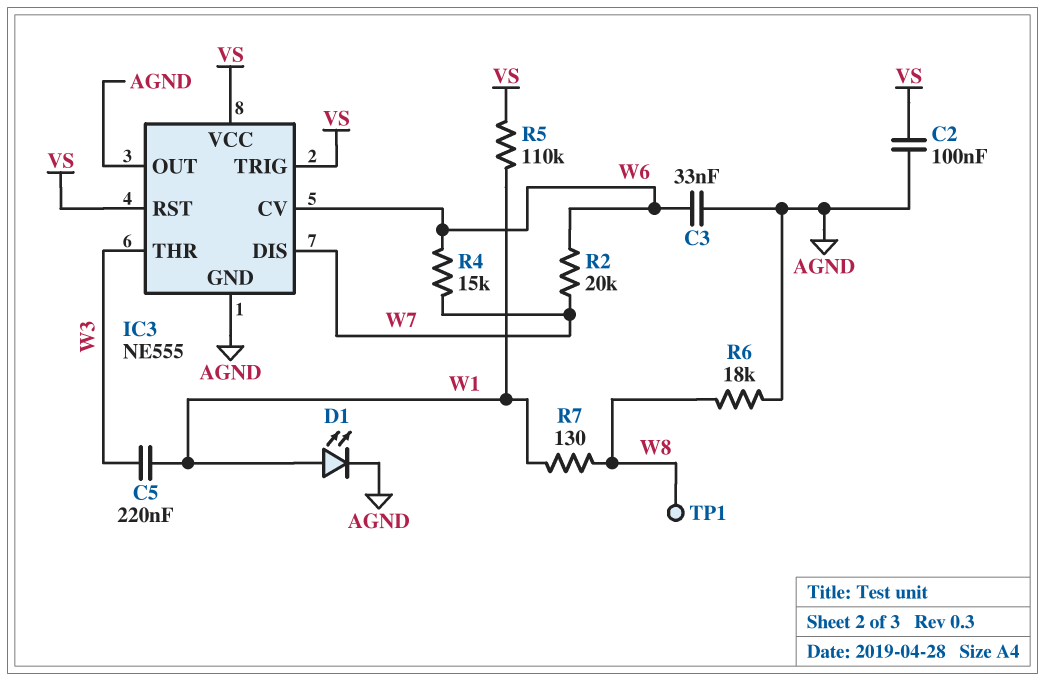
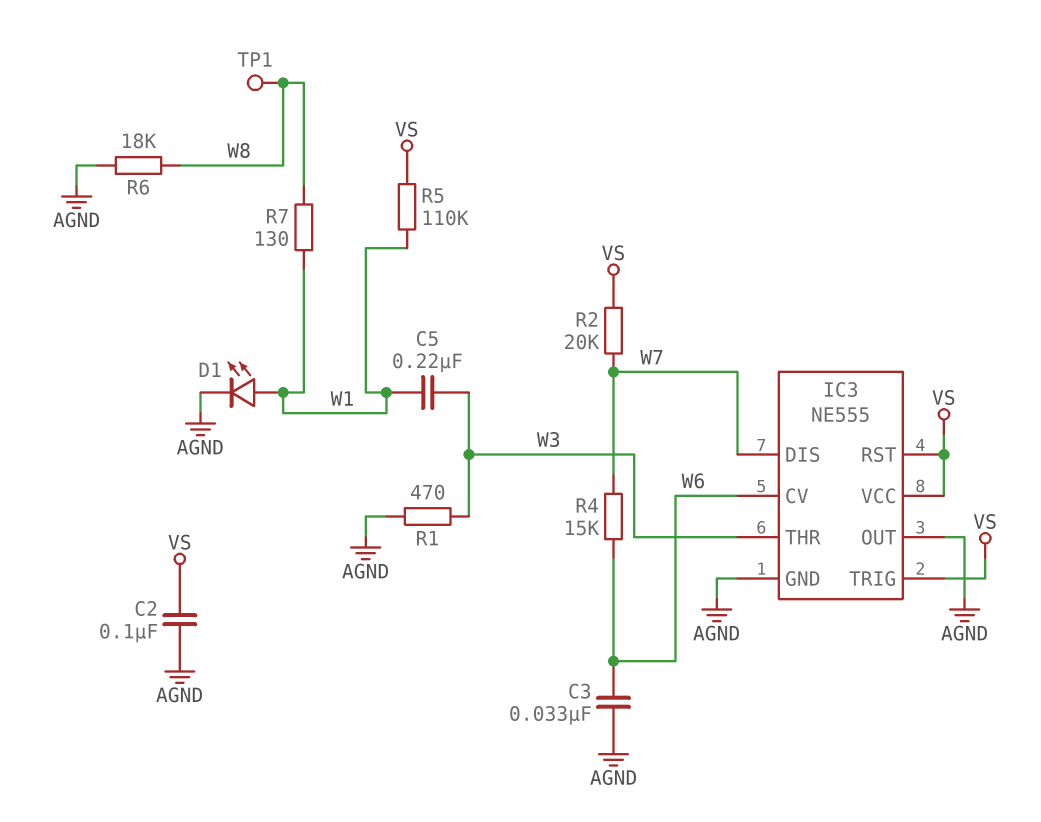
R1: none -> 470 (AGND, W3)
R2: 20k (W6, W7) -> 20k (VS, W7)

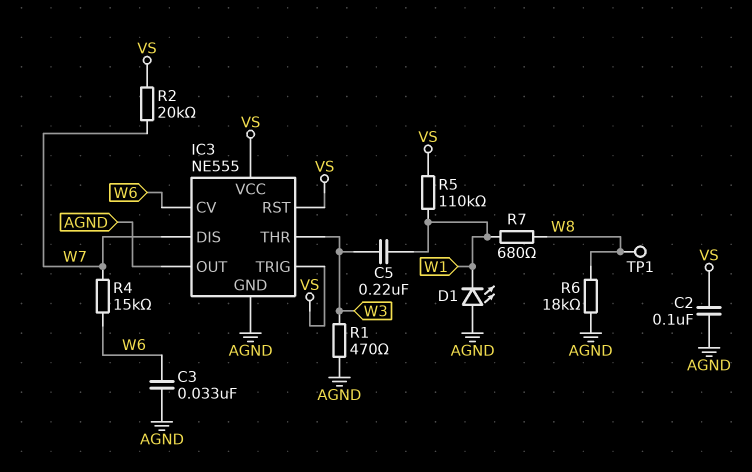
D1: LED (A W1, K AGND) -> LED (A AGND, K W1)
R7: 130 (W1, W8) -> 680 (W1, W8)

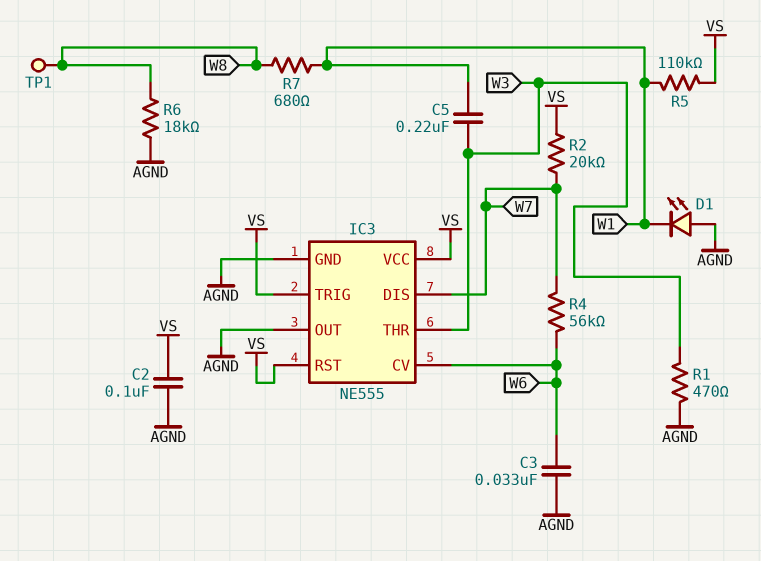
R4: 15k (W6, W7) -> 56k (W6, W7)

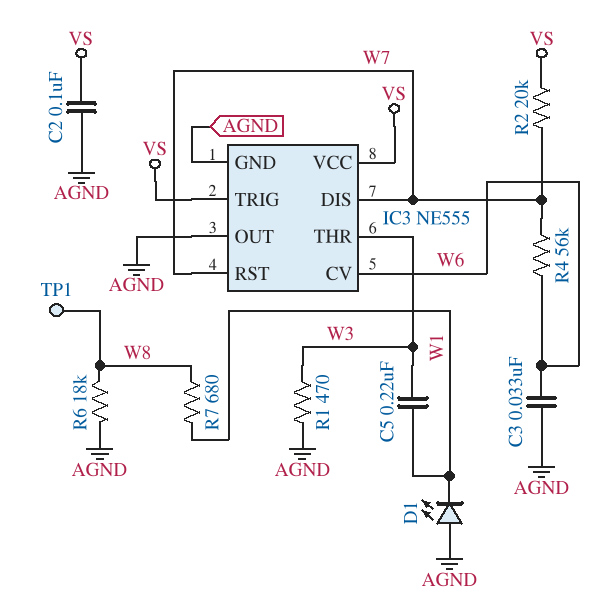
IC3 pin RST: VS -> W7
R5: 110k (VS, W1) -> none

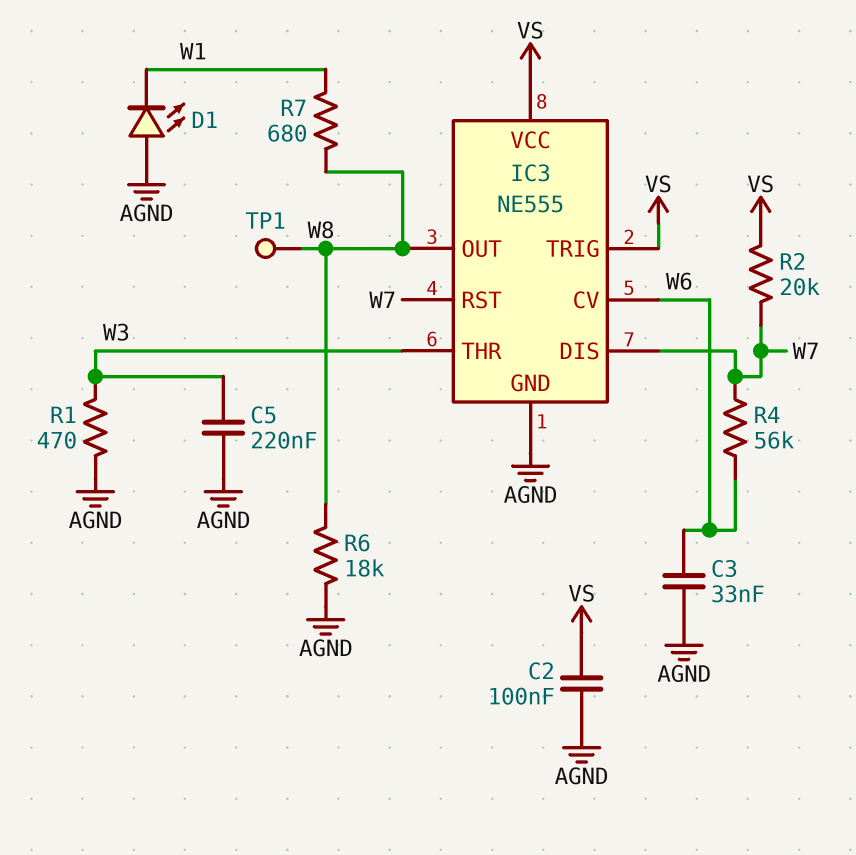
C5: 220nF (W1, W3) -> 220nF (AGND, W3)
IC3 pin OUT: AGND -> W8

